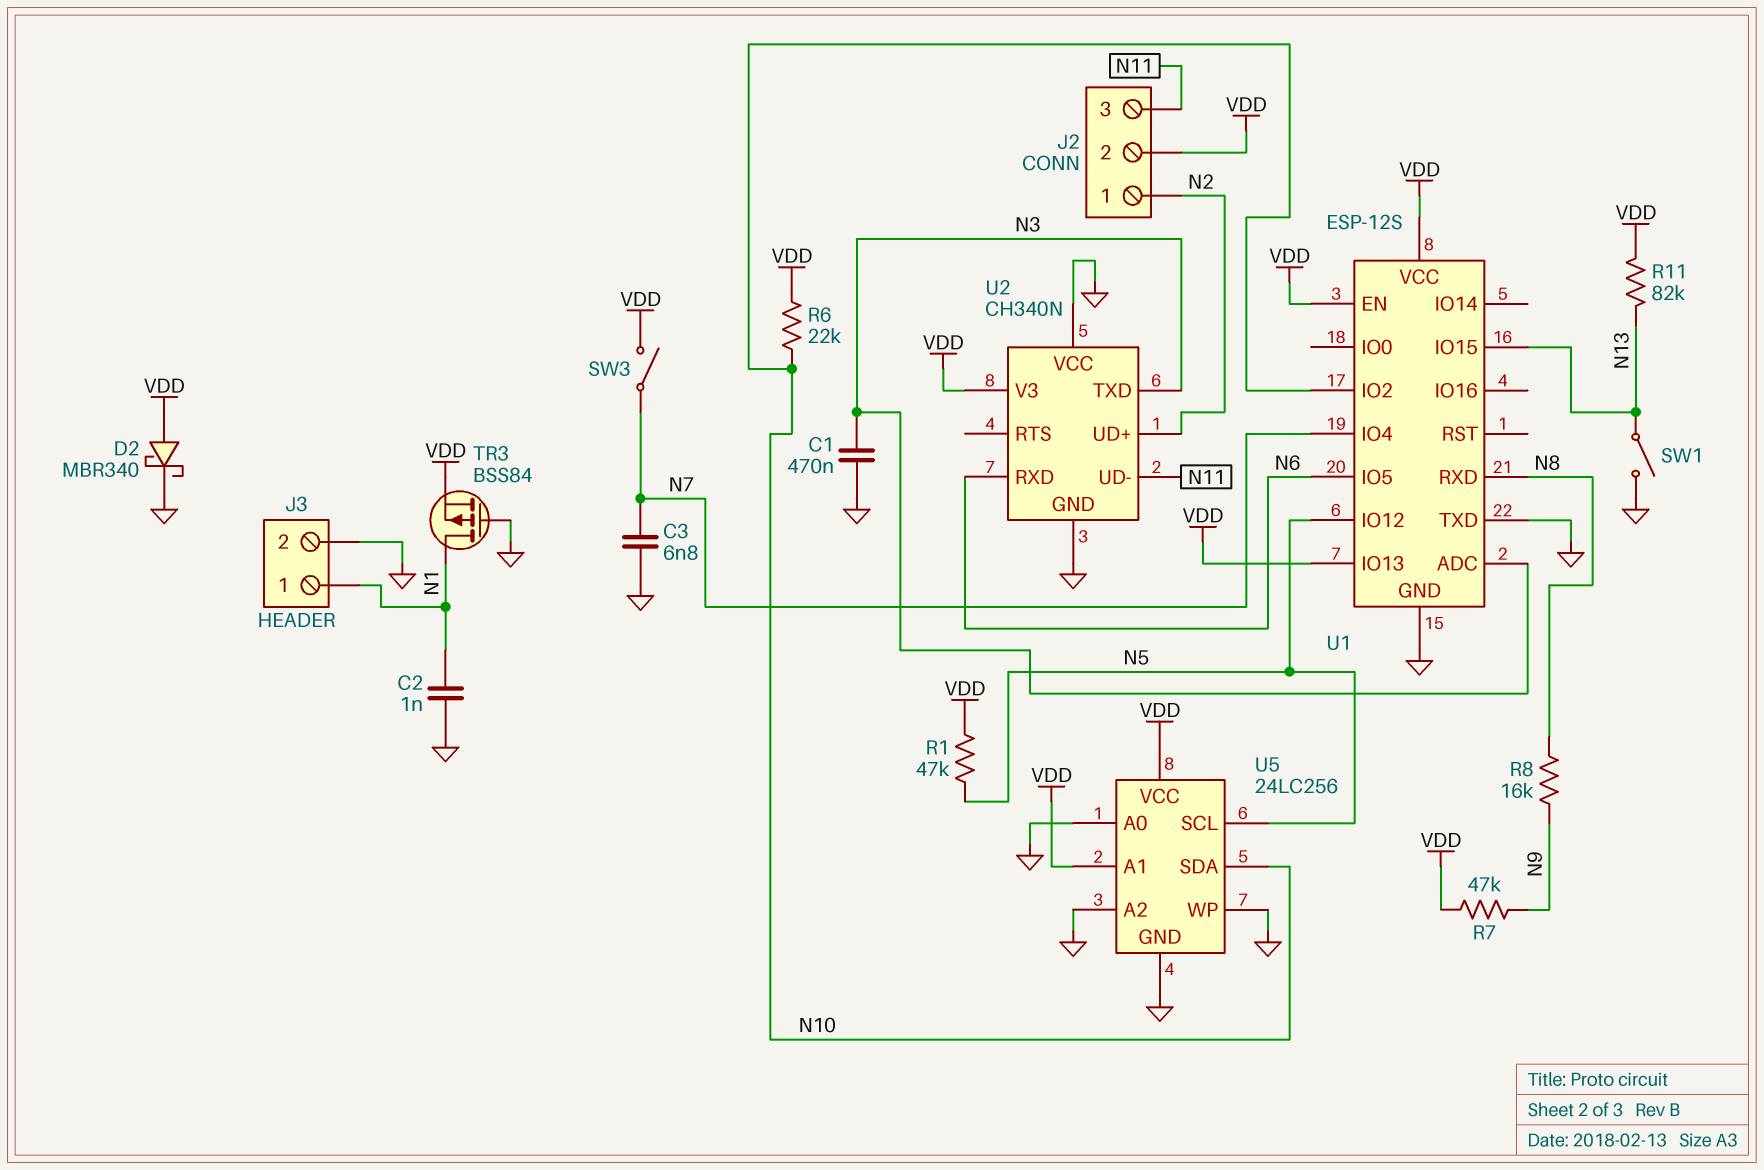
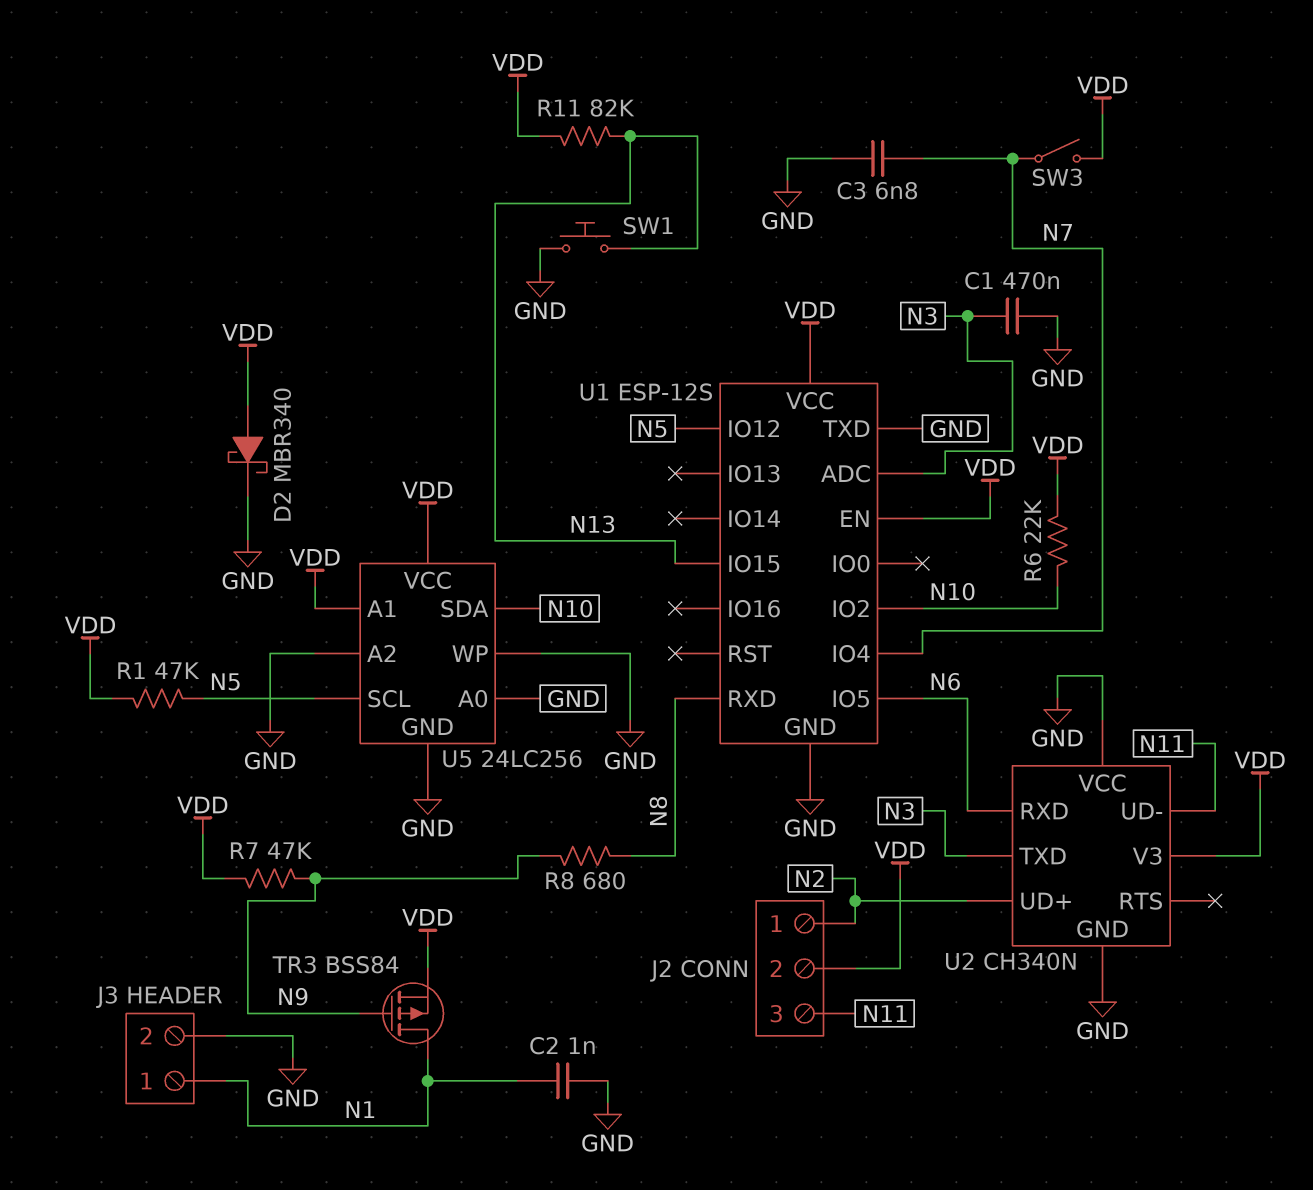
R8: 16k (N8, N9) -> 680 (N8, N9)
SW1: switch (GND, N13) -> button (GND, N13)
TR3: PMOS BSS84 (G GND, D N1, S VDD) -> PMOS BSS84 (G N9, D N1, S VDD)
U1 pin IO13: VDD -> none

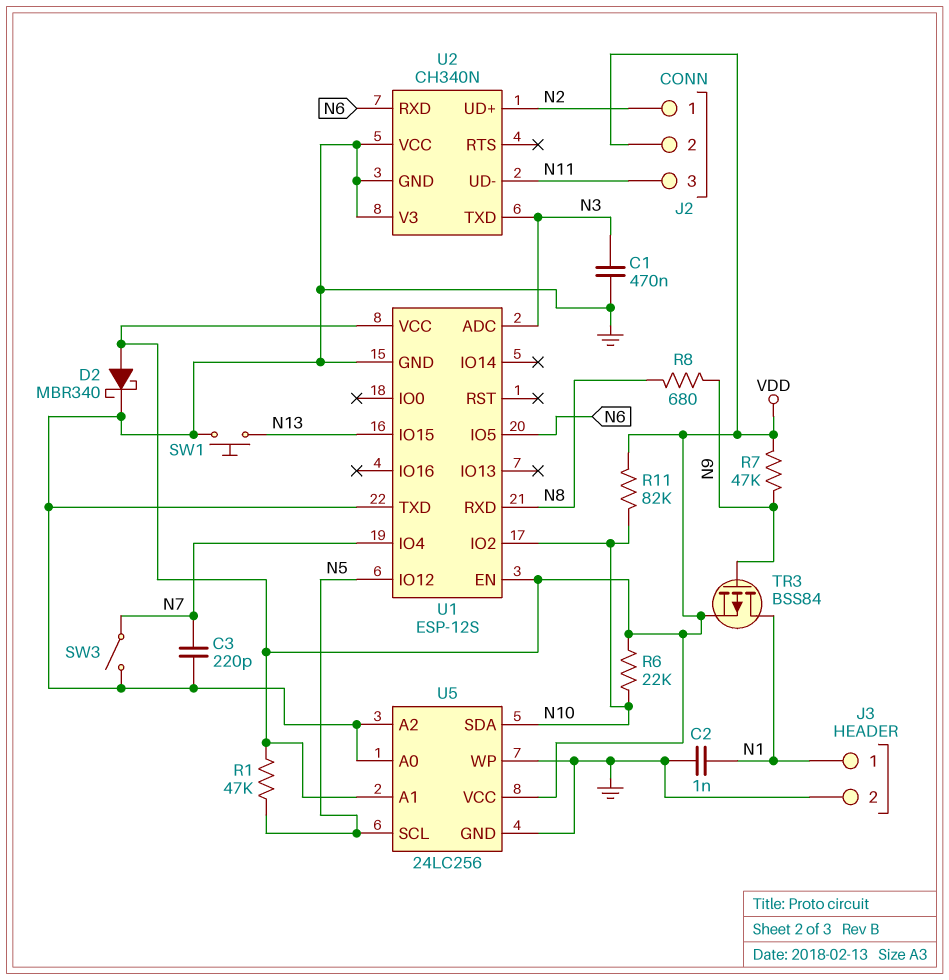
C3: 6.8nF (GND, N7) -> 220pF (GND, N7)
R11: 82k (N13, VDD) -> 82k (N10, VDD)
SW3: switch (N7, VDD) -> switch (GND, N7)
U2 pin V3: VDD -> GND

